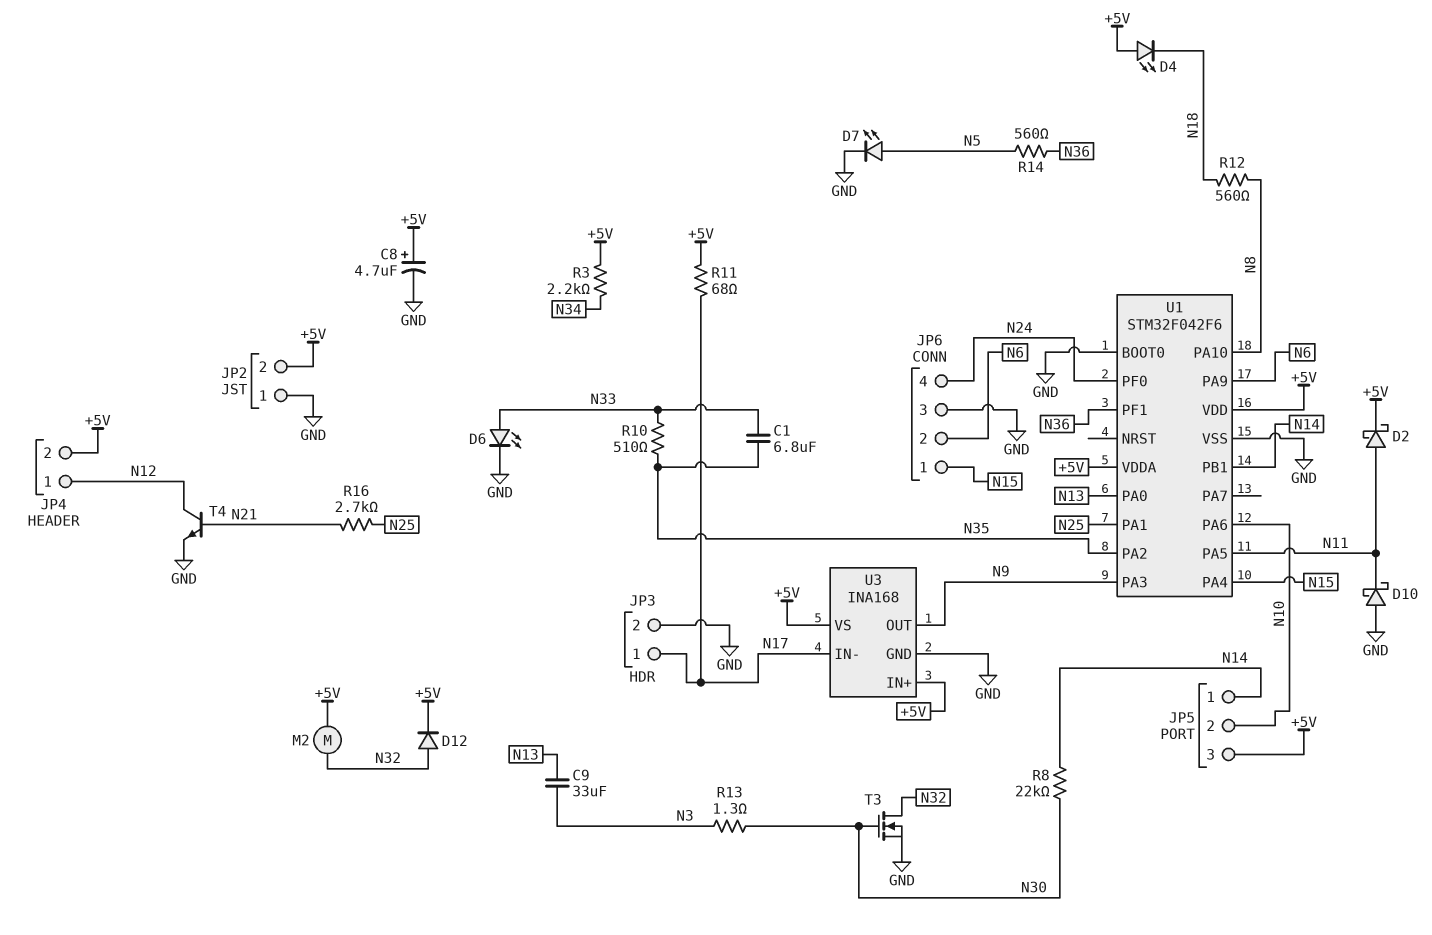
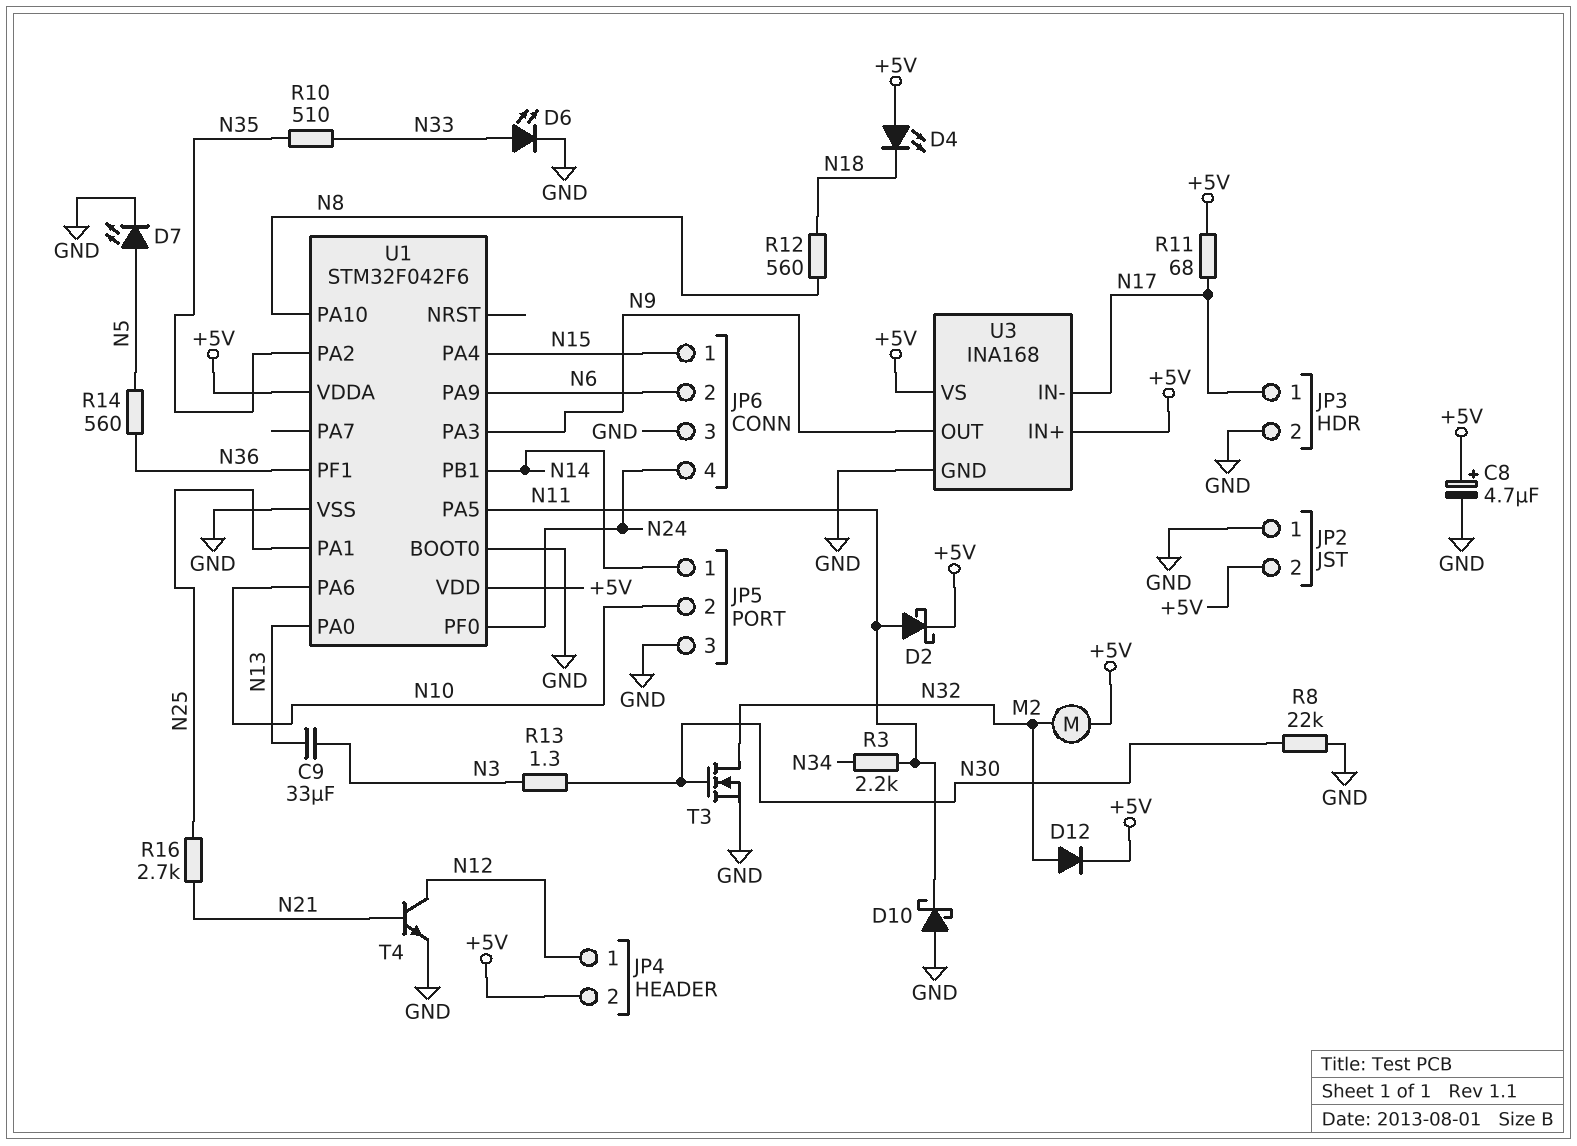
C1: 6.8uF (N33, N35) -> none
JP5 pin 3: +5V -> GND
R3: 2.2k (+5V, N34) -> 2.2k (N11, N34)
R8: 22k (N14, N30) -> 22k (GND, N30)

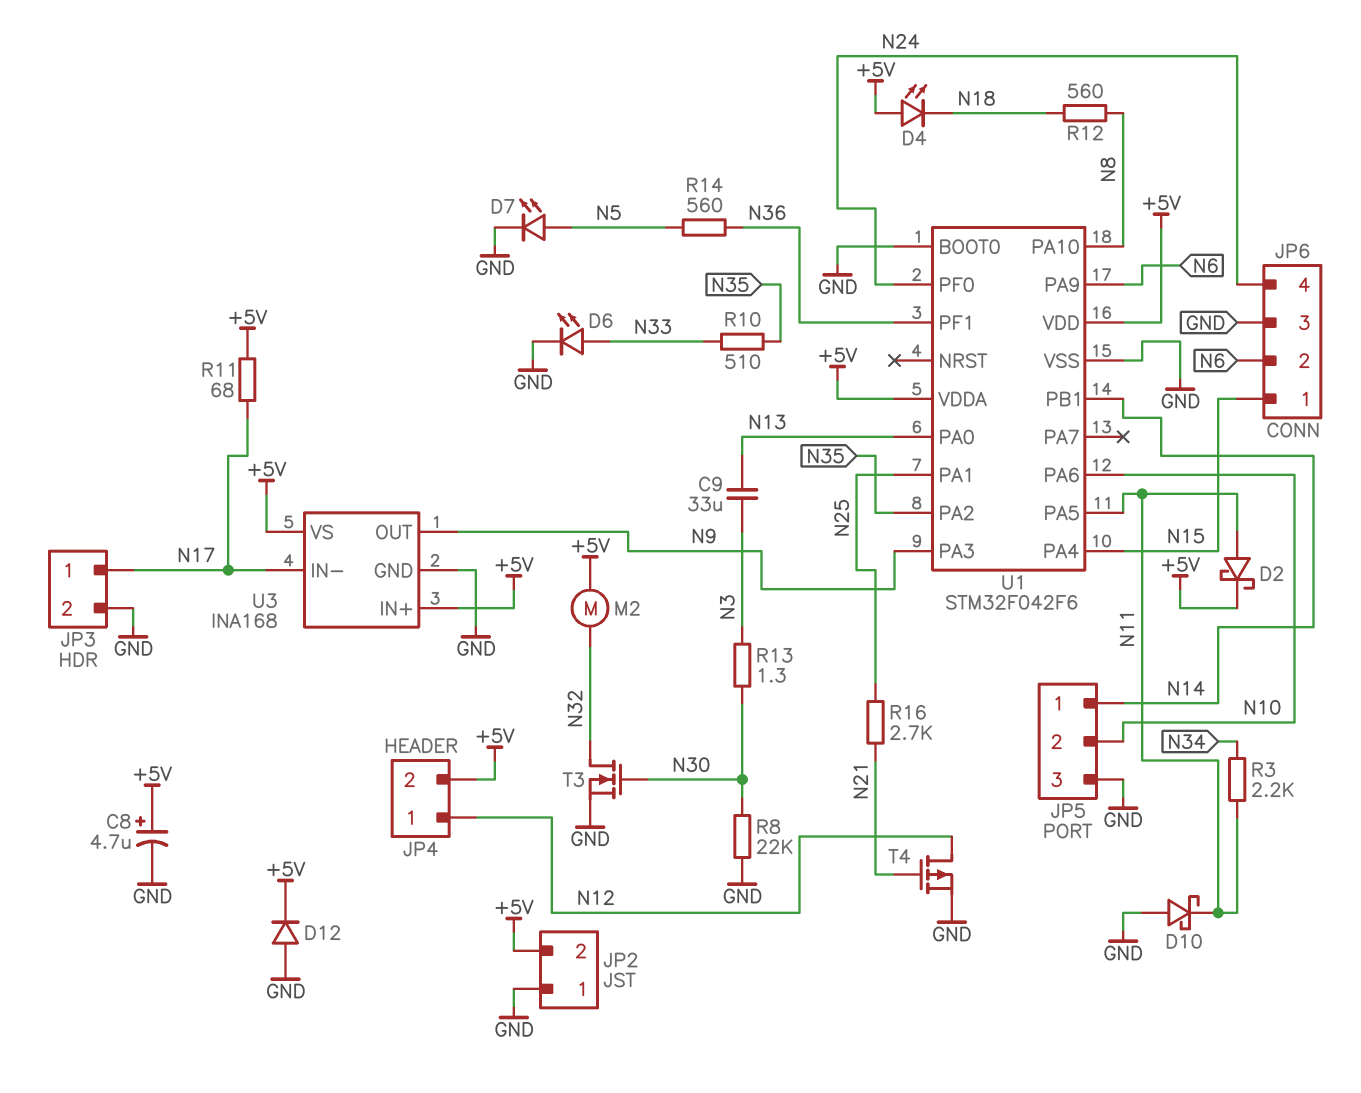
D12: diode (A N32, K +5V) -> diode (A GND, K +5V)
T4: NPN (B N21, C N12, E GND) -> PMOS (G N21, D N12, S GND)

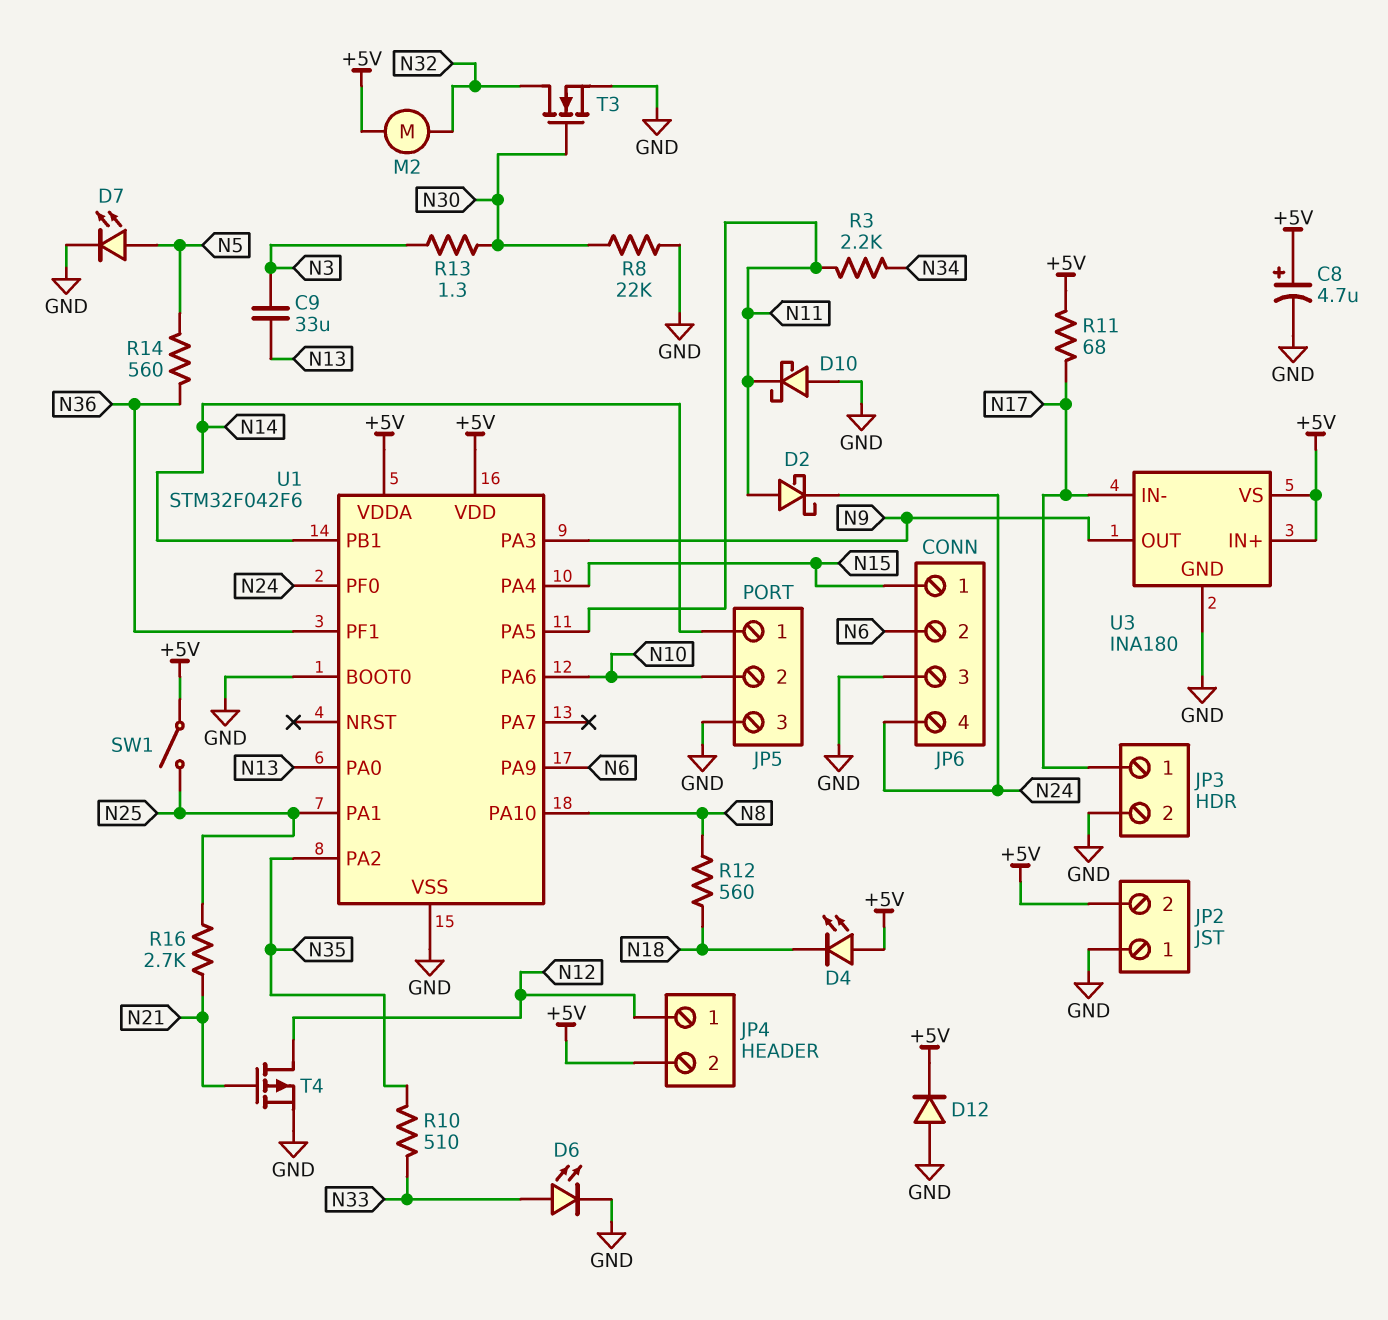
D2: schottky (A N11, K +5V) -> schottky (A N11, K N24)
SW1: none -> switch (+5V, N25)
U3: INA168 -> INA180

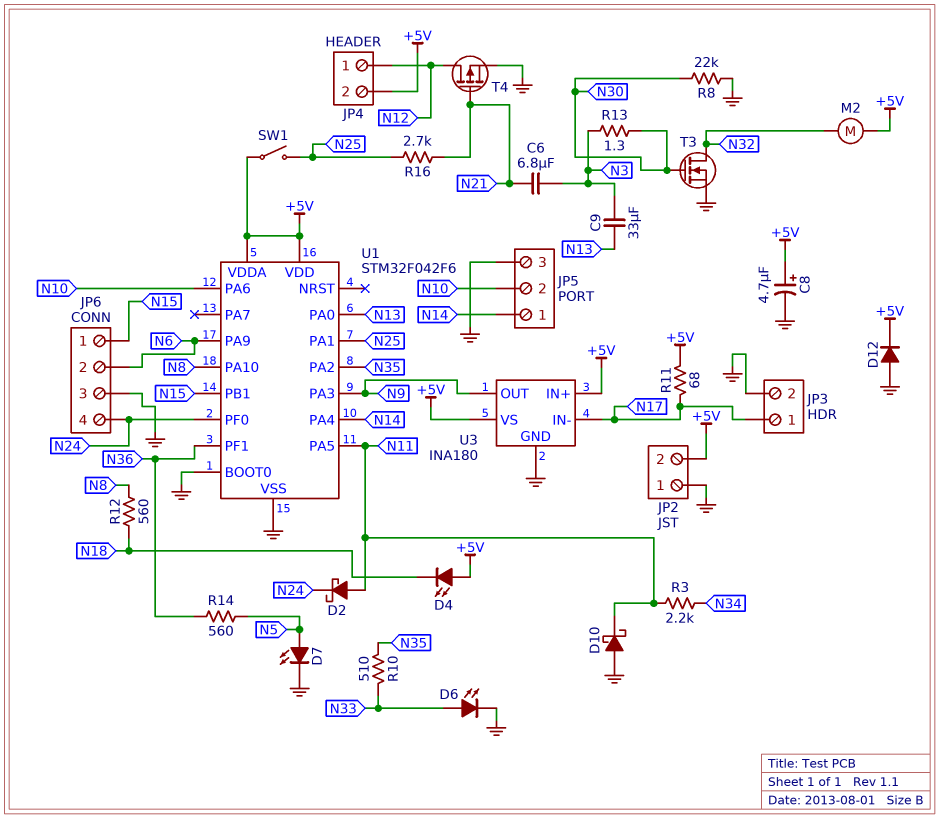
C6: none -> 6.8uF (N3, N21)
U1 pin PA4: N15 -> N14
U1 pin PB1: N14 -> N15

